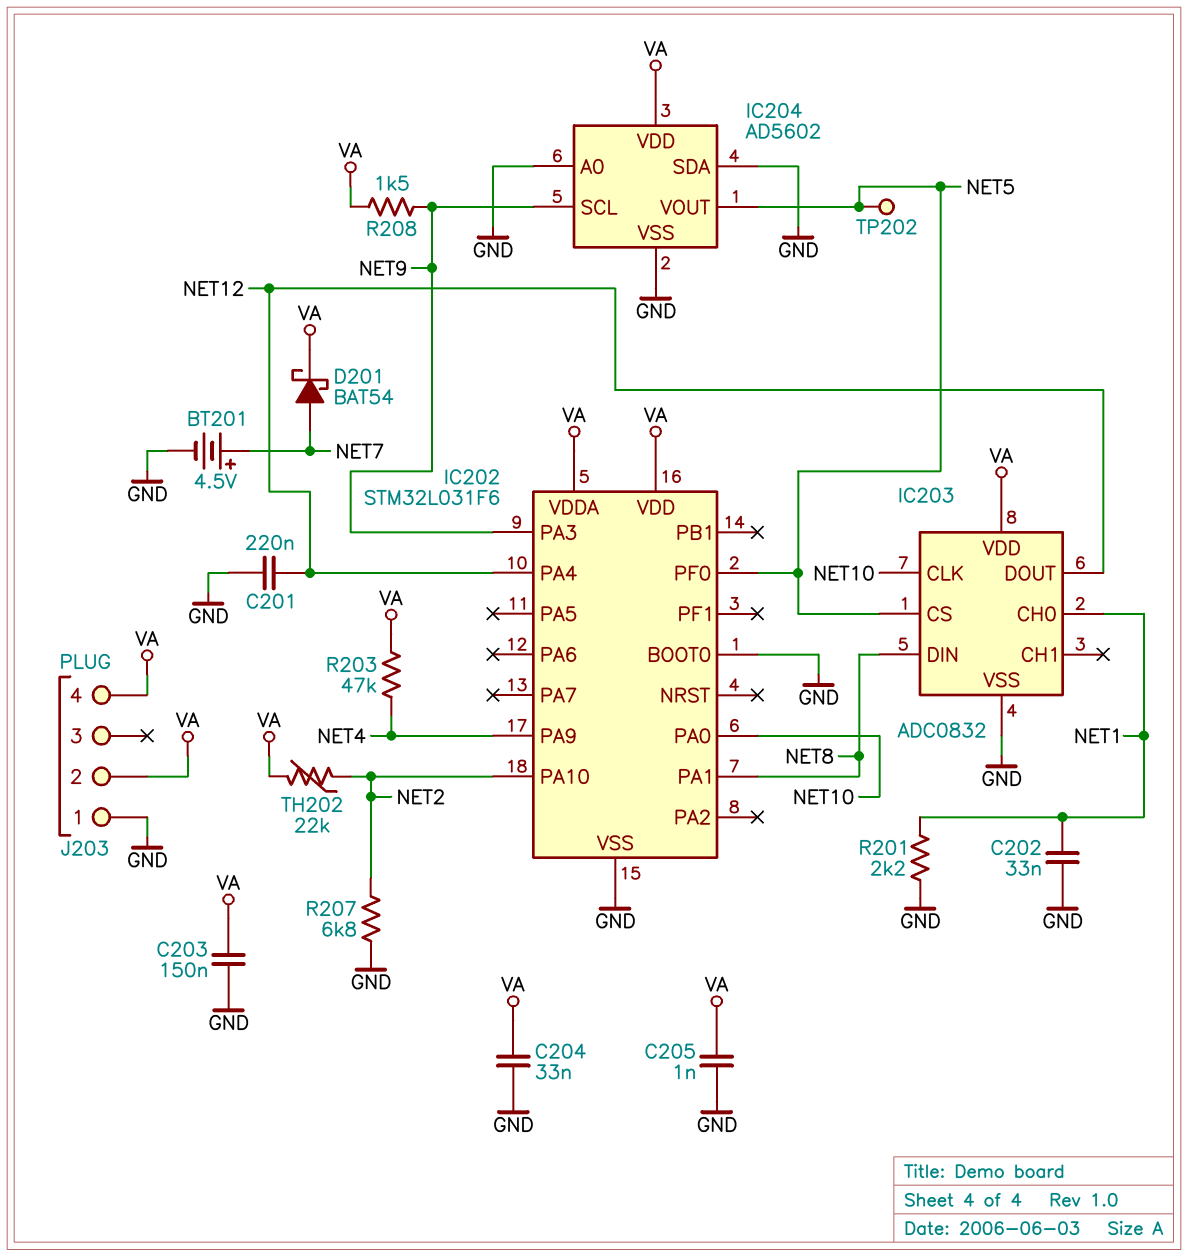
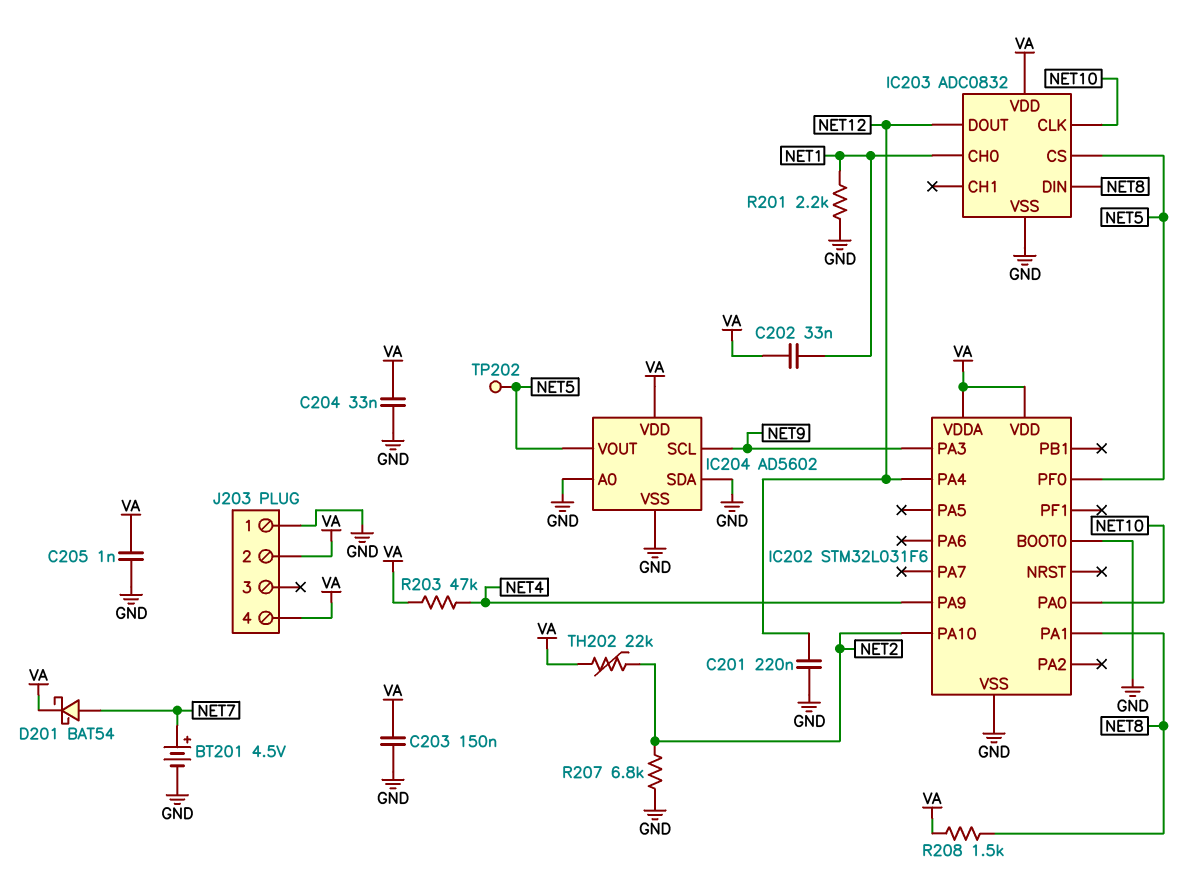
C202: 33nF (GND, NET1) -> 33nF (NET1, VA)
R208: 1.5k (NET9, VA) -> 1.5k (NET8, VA)

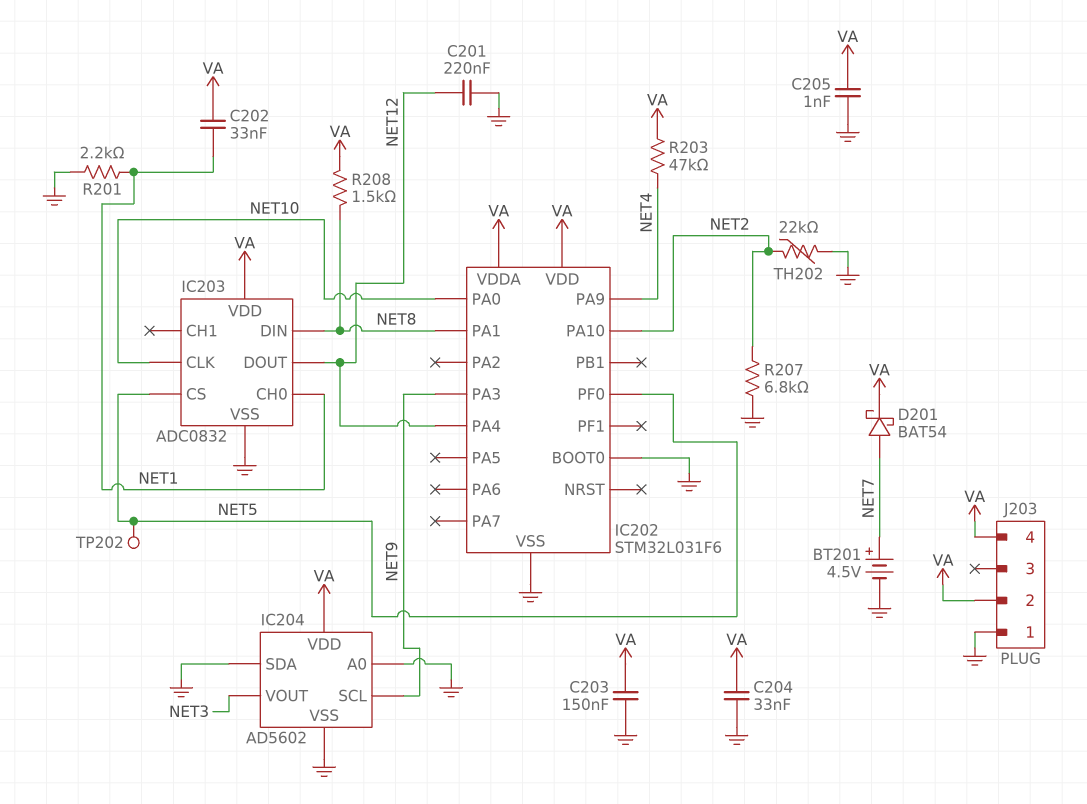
IC204 pin VOUT: NET5 -> NET3
TH202: 22k (NET2, VA) -> 22k (GND, NET2)

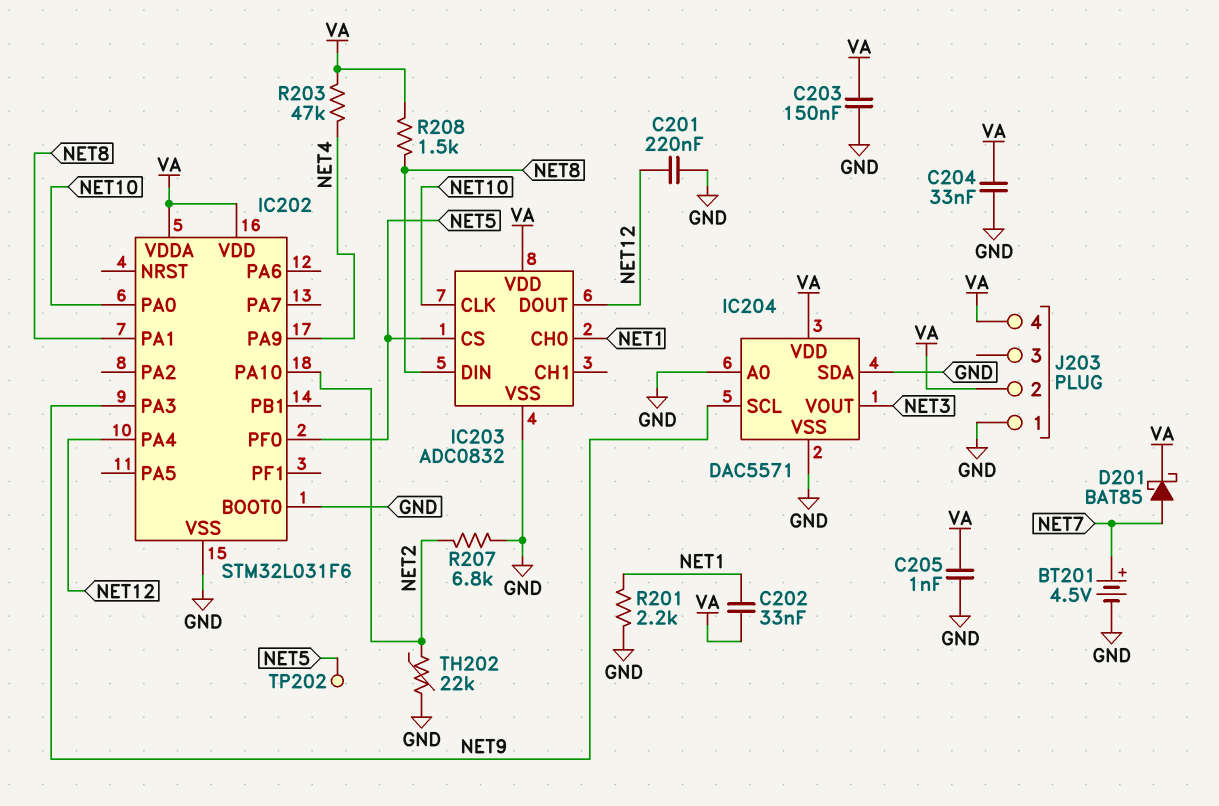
D201: schottky BAT54 (A NET7, K VA) -> schottky BAT85 (A NET7, K VA)
IC204: AD5602 -> DAC5571

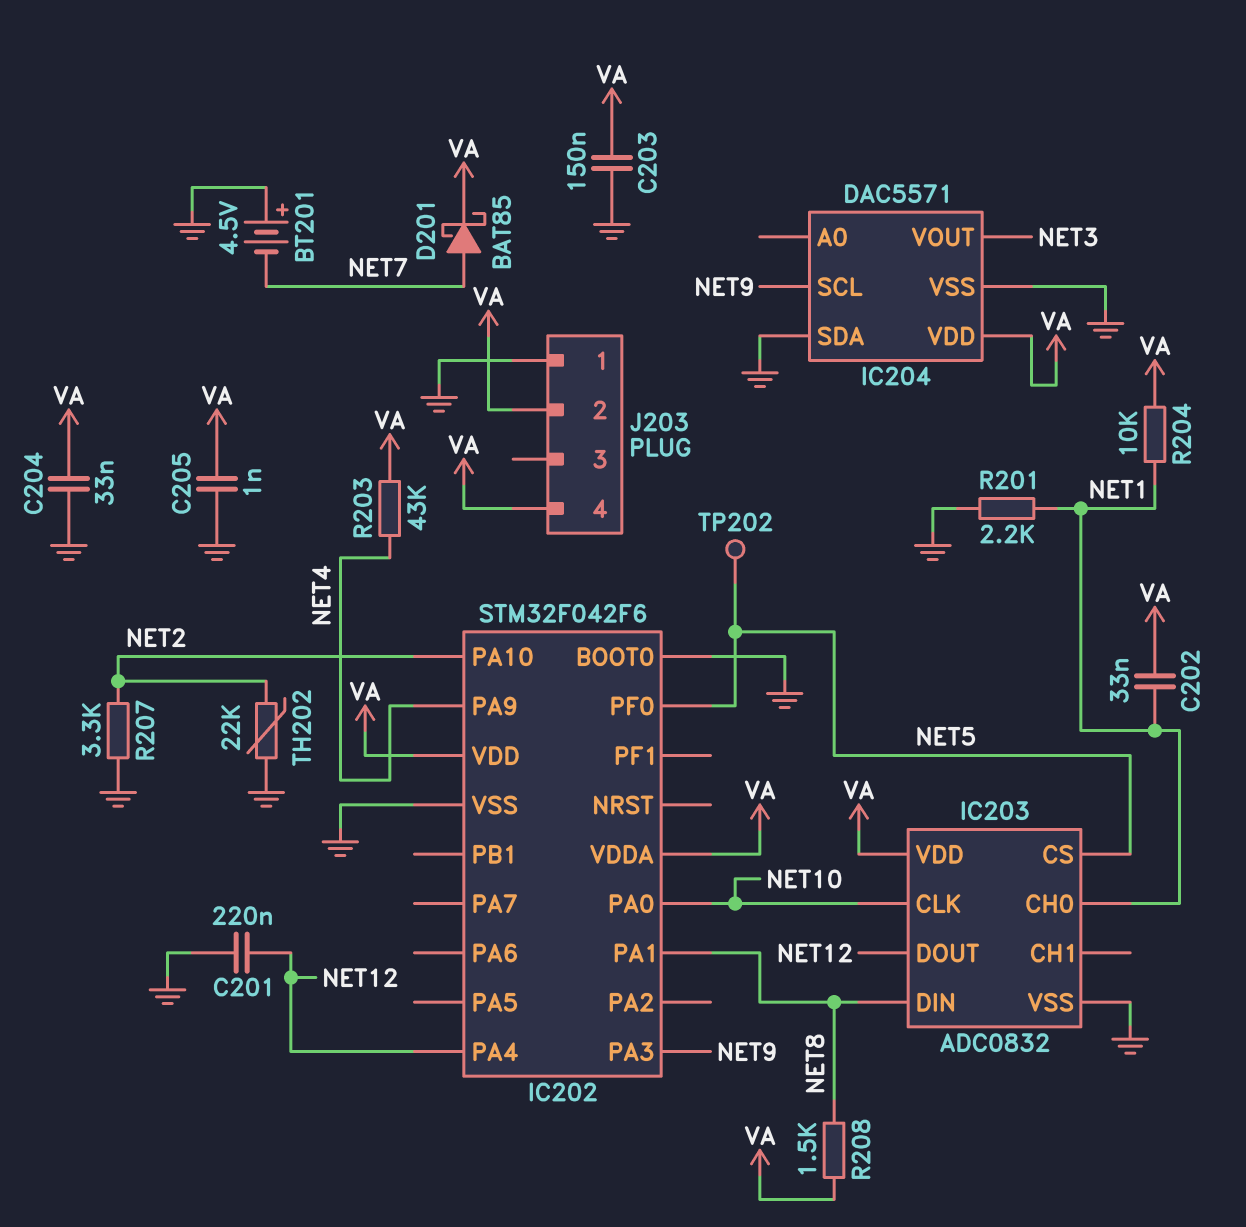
BT201: 4.5V (plus NET7, minus GND) -> 4.5V (plus GND, minus NET7)
IC202: STM32L031F6 -> STM32F042F6
IC204 pin A0: GND -> none
R203: 47k (NET4, VA) -> 43k (NET4, VA)
R204: none -> 10k (NET1, VA)
R207: 6.8k (GND, NET2) -> 3.3k (GND, NET2)

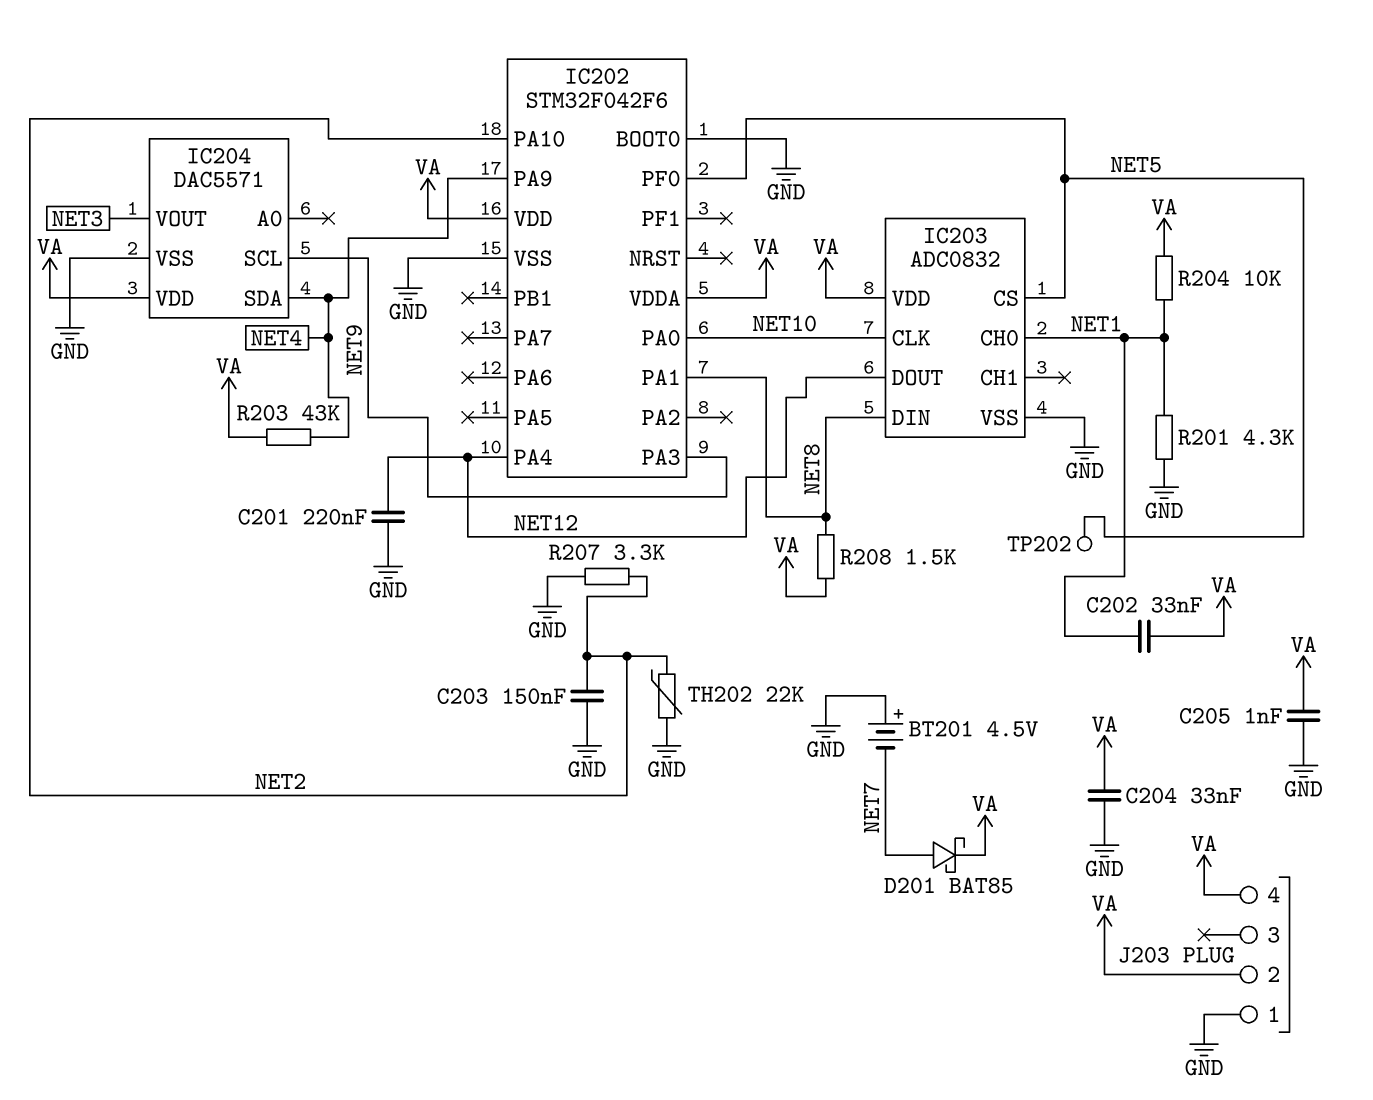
C203: 150nF (GND, VA) -> 150nF (GND, NET2)
IC204 pin SDA: GND -> NET4
R201: 2.2k (GND, NET1) -> 4.3k (GND, NET1)

